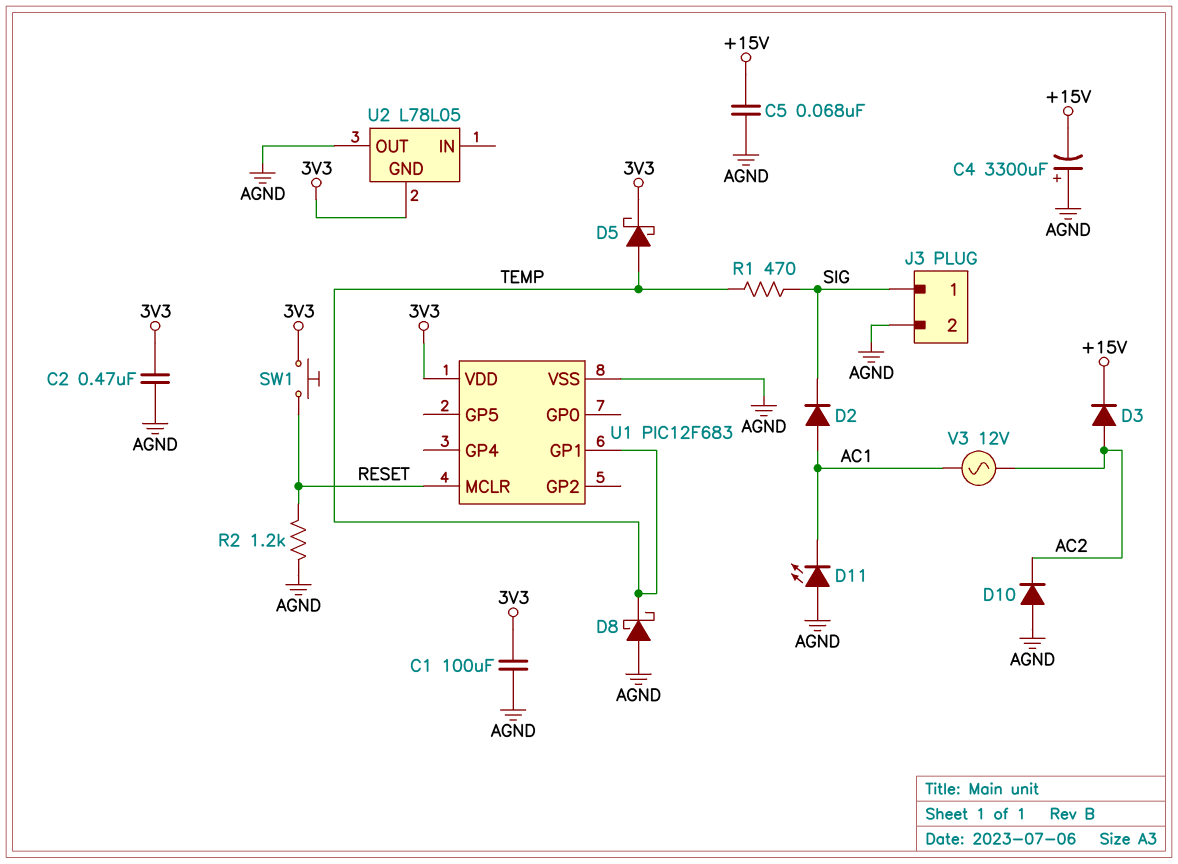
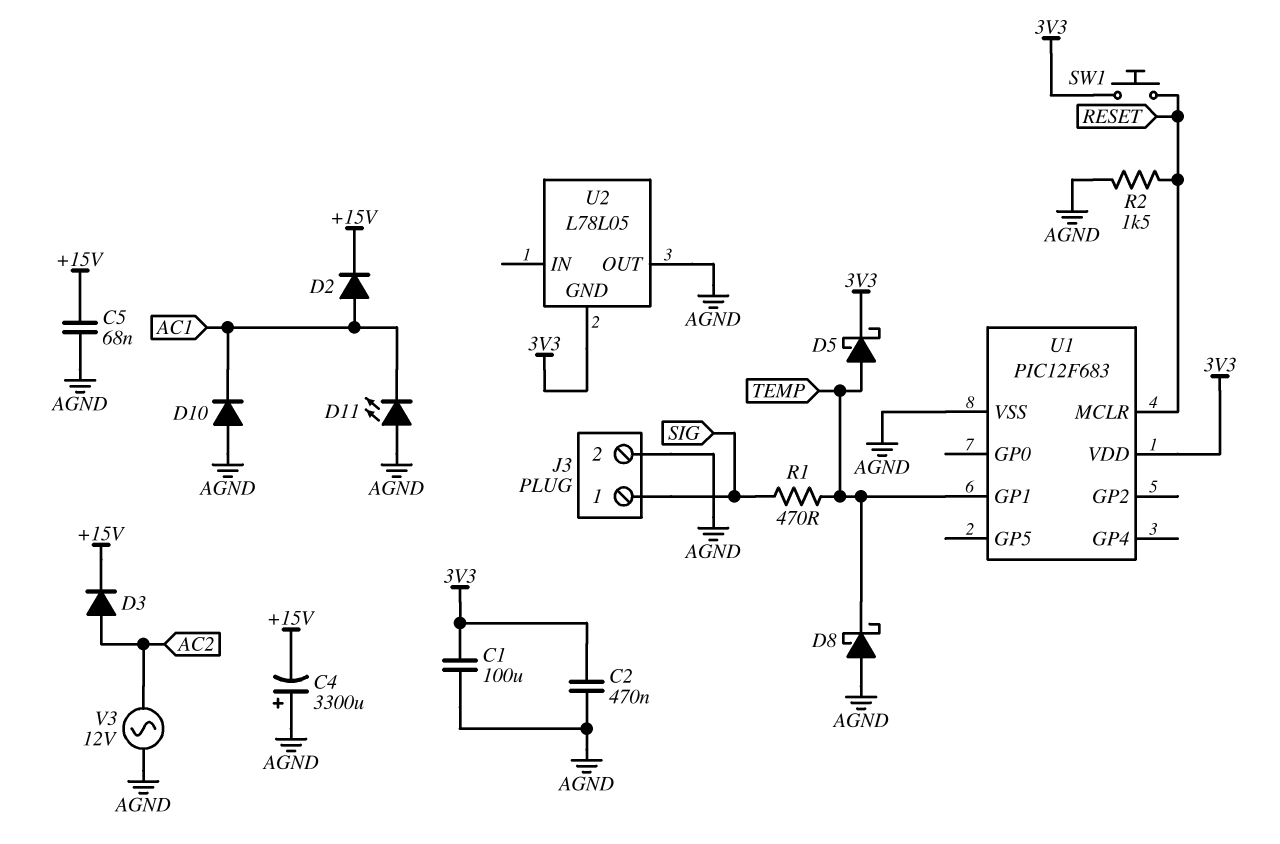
D2: diode (A AC1, K SIG) -> diode (A AC1, K +15V)
D10: diode (A AGND, K AC2) -> diode (A AGND, K AC1)
R2: 1.2k (AGND, RESET) -> 1.5k (AGND, RESET)
V3: AC 12V (AC1, AC2) -> AC 12V (AC2, AGND)

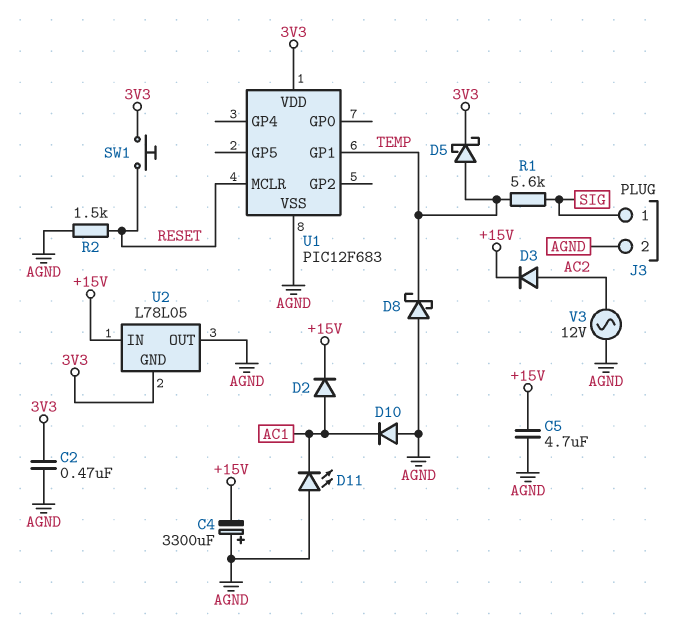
C1: 100uF (3V3, AGND) -> none
C5: 68nF (+15V, AGND) -> 4.7uF (+15V, AGND)
R1: 470 (SIG, TEMP) -> 5.6k (SIG, TEMP)
U2 pin IN: none -> +15V

